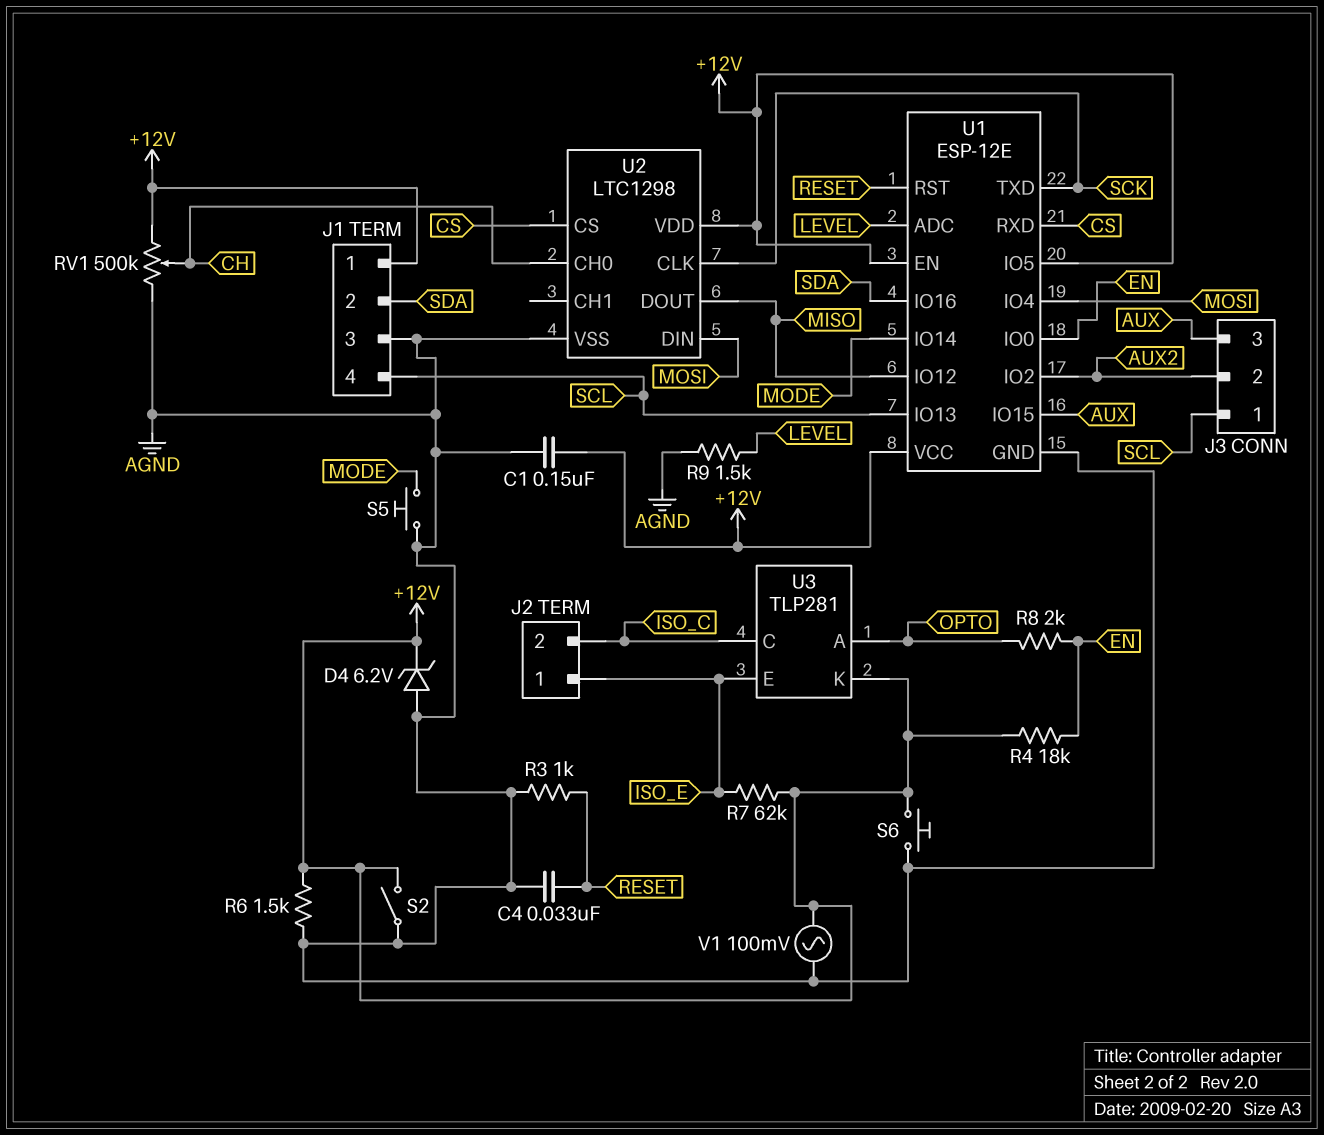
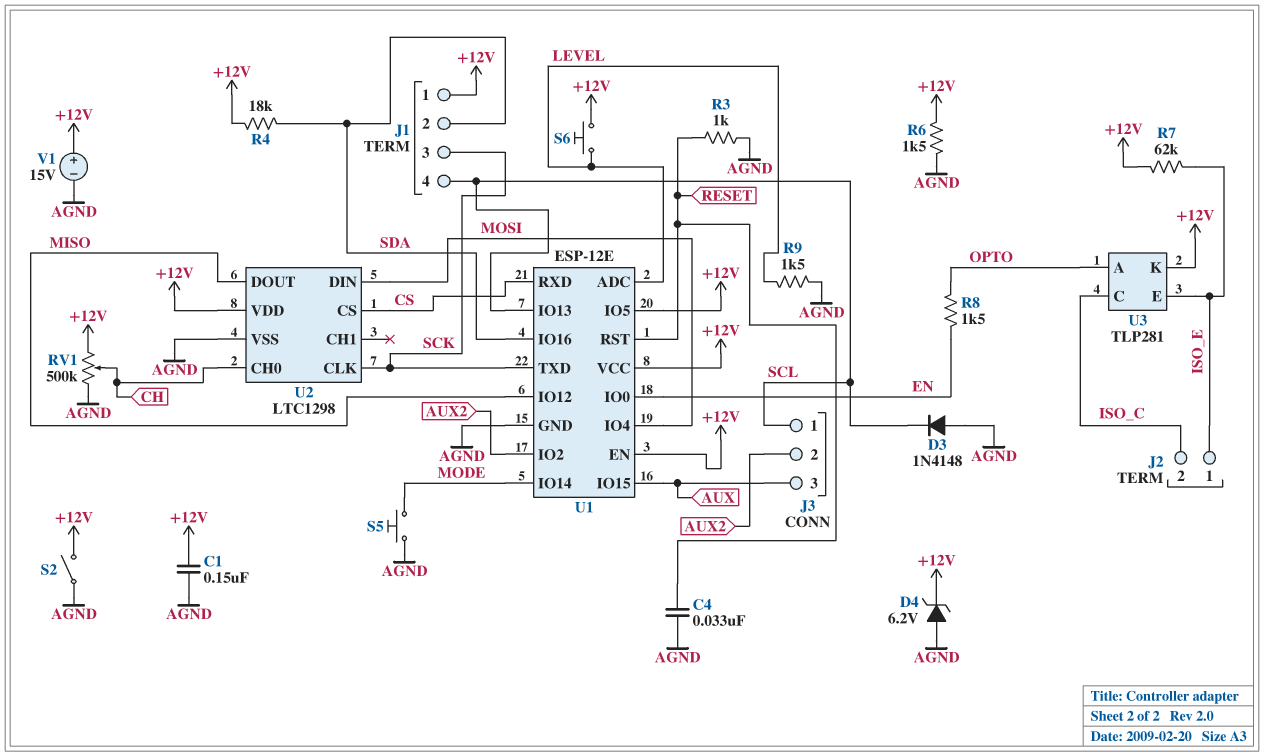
D3: none -> diode 1N4148 (A AGND, K SCL)
J1 pin 3: AGND -> SCK
R4: 18k (+12V, EN) -> 18k (+12V, SDA)
R8: 2k (EN, OPTO) -> 1.5k (EN, OPTO)
S6: button (+12V, AGND) -> button (+12V, LEVEL)
V1: AC 100mV (+12V, AGND) -> 15V (plus +12V, minus AGND)

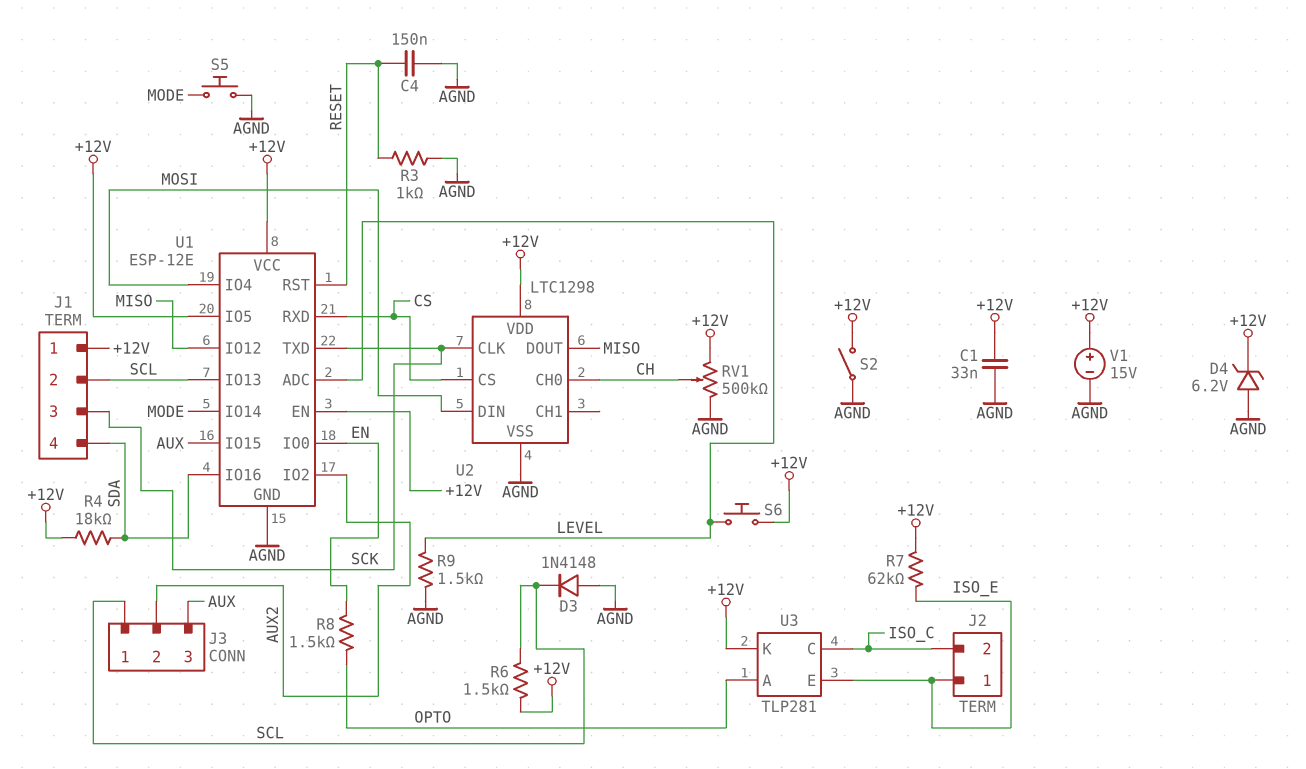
C1: 150nF (+12V, AGND) -> 33nF (+12V, AGND)
C4: 33nF (AGND, RESET) -> 150nF (AGND, RESET)
J1 pin 2: SDA -> SCL
J1 pin 4: SCL -> SDA
R6: 1.5k (+12V, AGND) -> 1.5k (+12V, SCL)

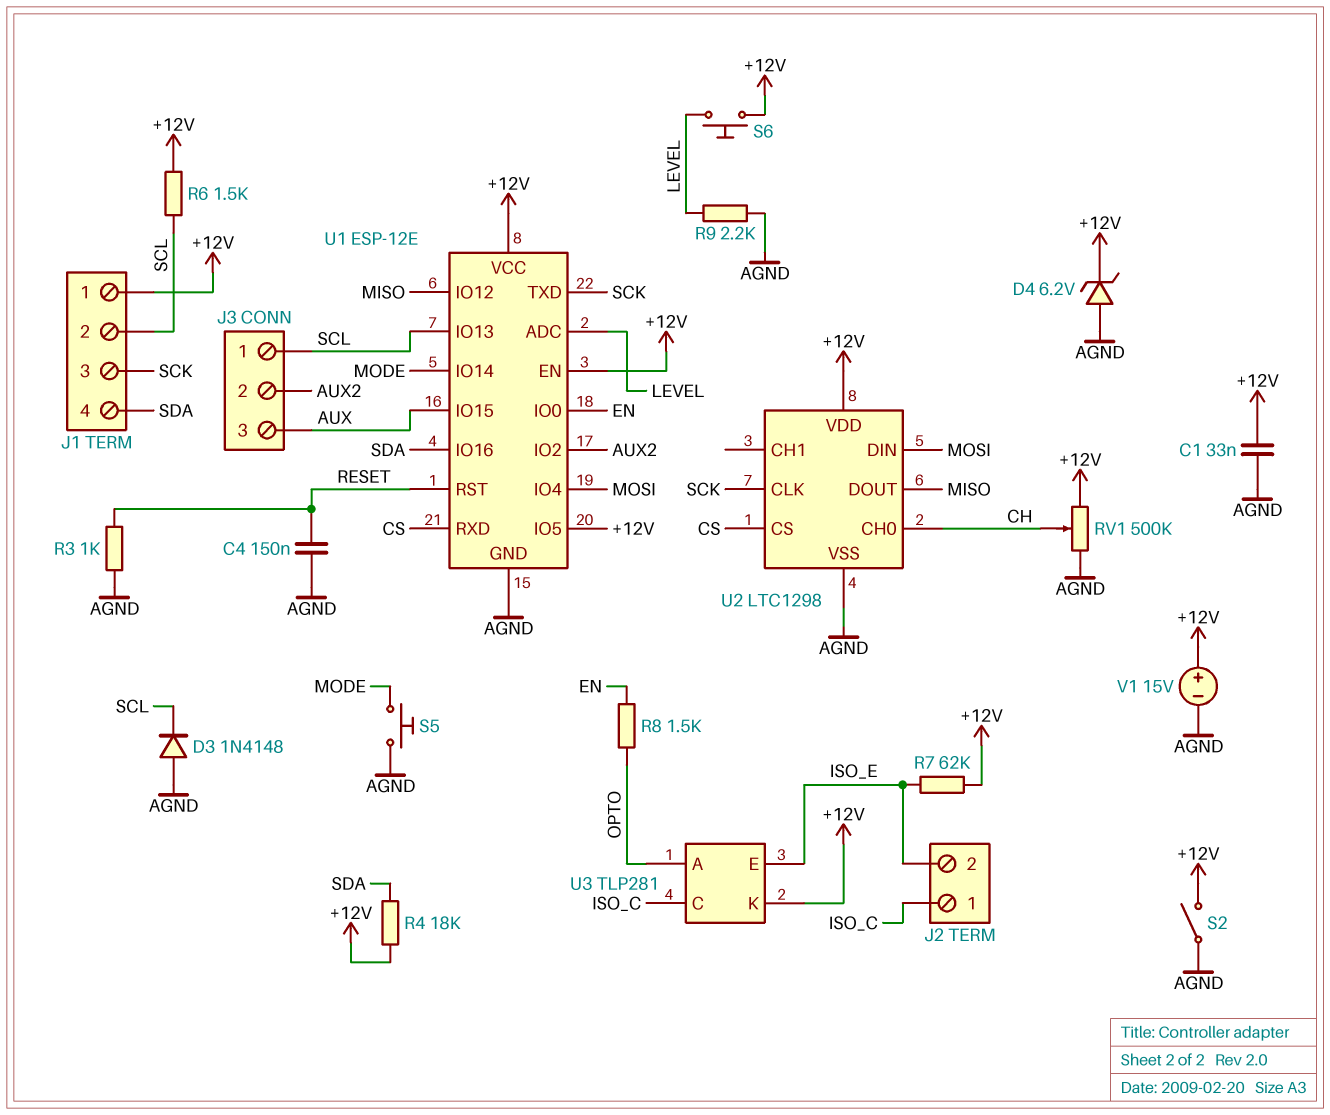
J2 pin 1: ISO_E -> ISO_C
J2 pin 2: ISO_C -> ISO_E
R9: 1.5k (AGND, LEVEL) -> 2.2k (AGND, LEVEL)

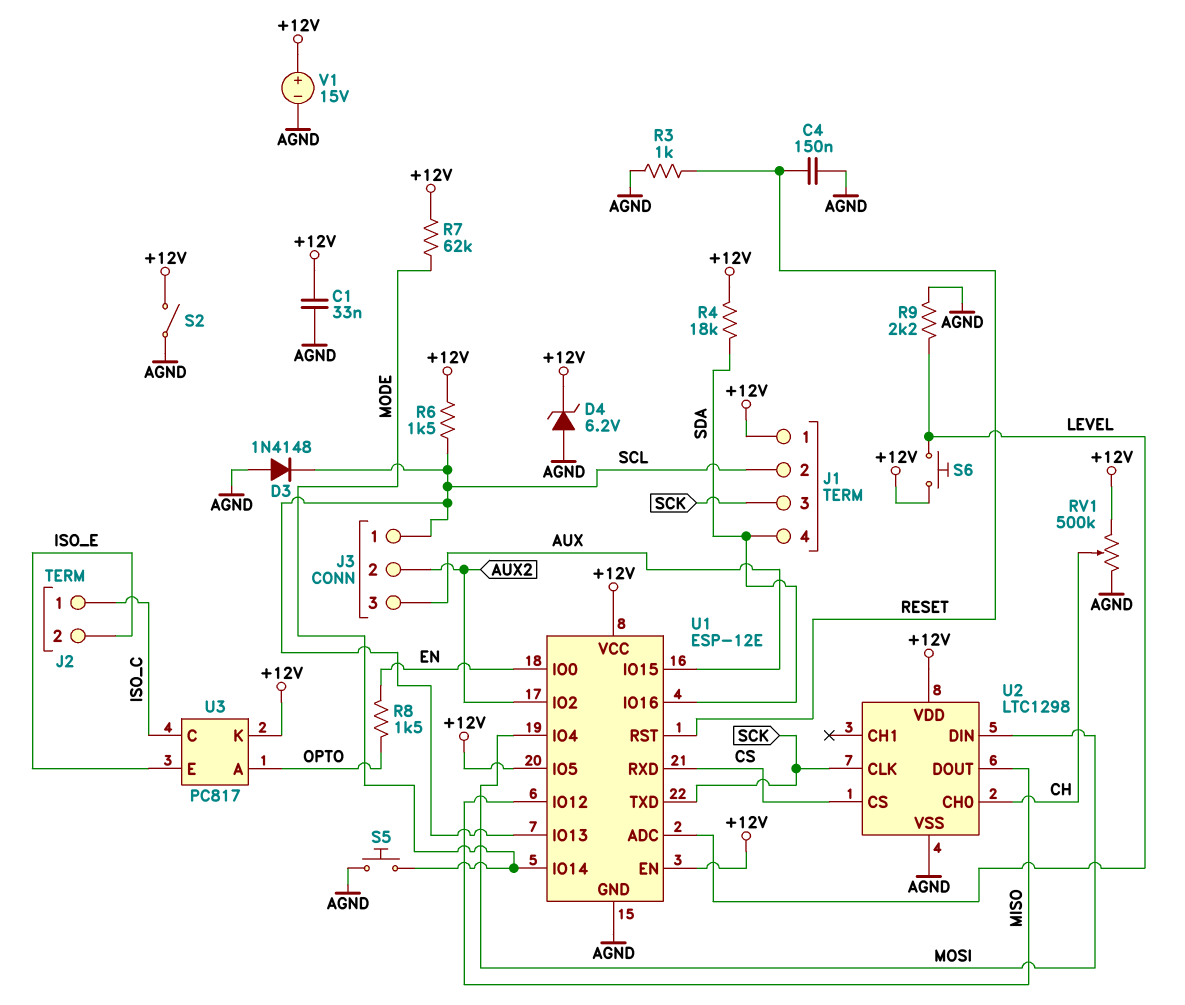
R7: 62k (+12V, ISO_E) -> 62k (+12V, MODE)
U3: TLP281 -> PC817

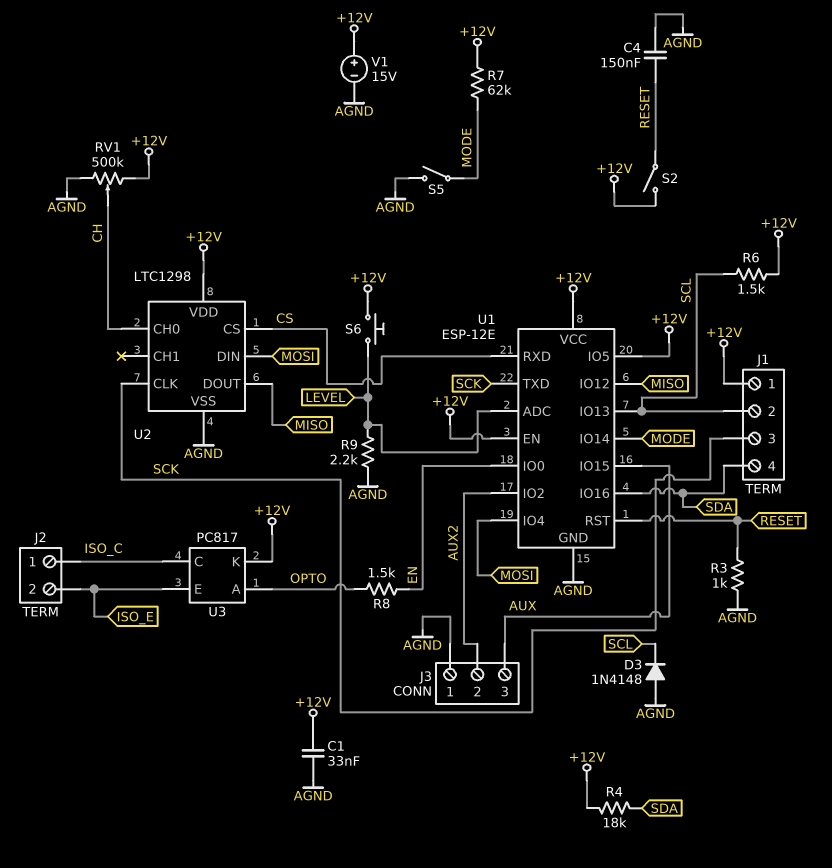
D4: zener 6.2V (A AGND, K +12V) -> none
J3 pin 1: SCL -> AGND
S2: switch (+12V, AGND) -> switch (+12V, RESET)
S5: button (AGND, MODE) -> switch (AGND, MODE)

